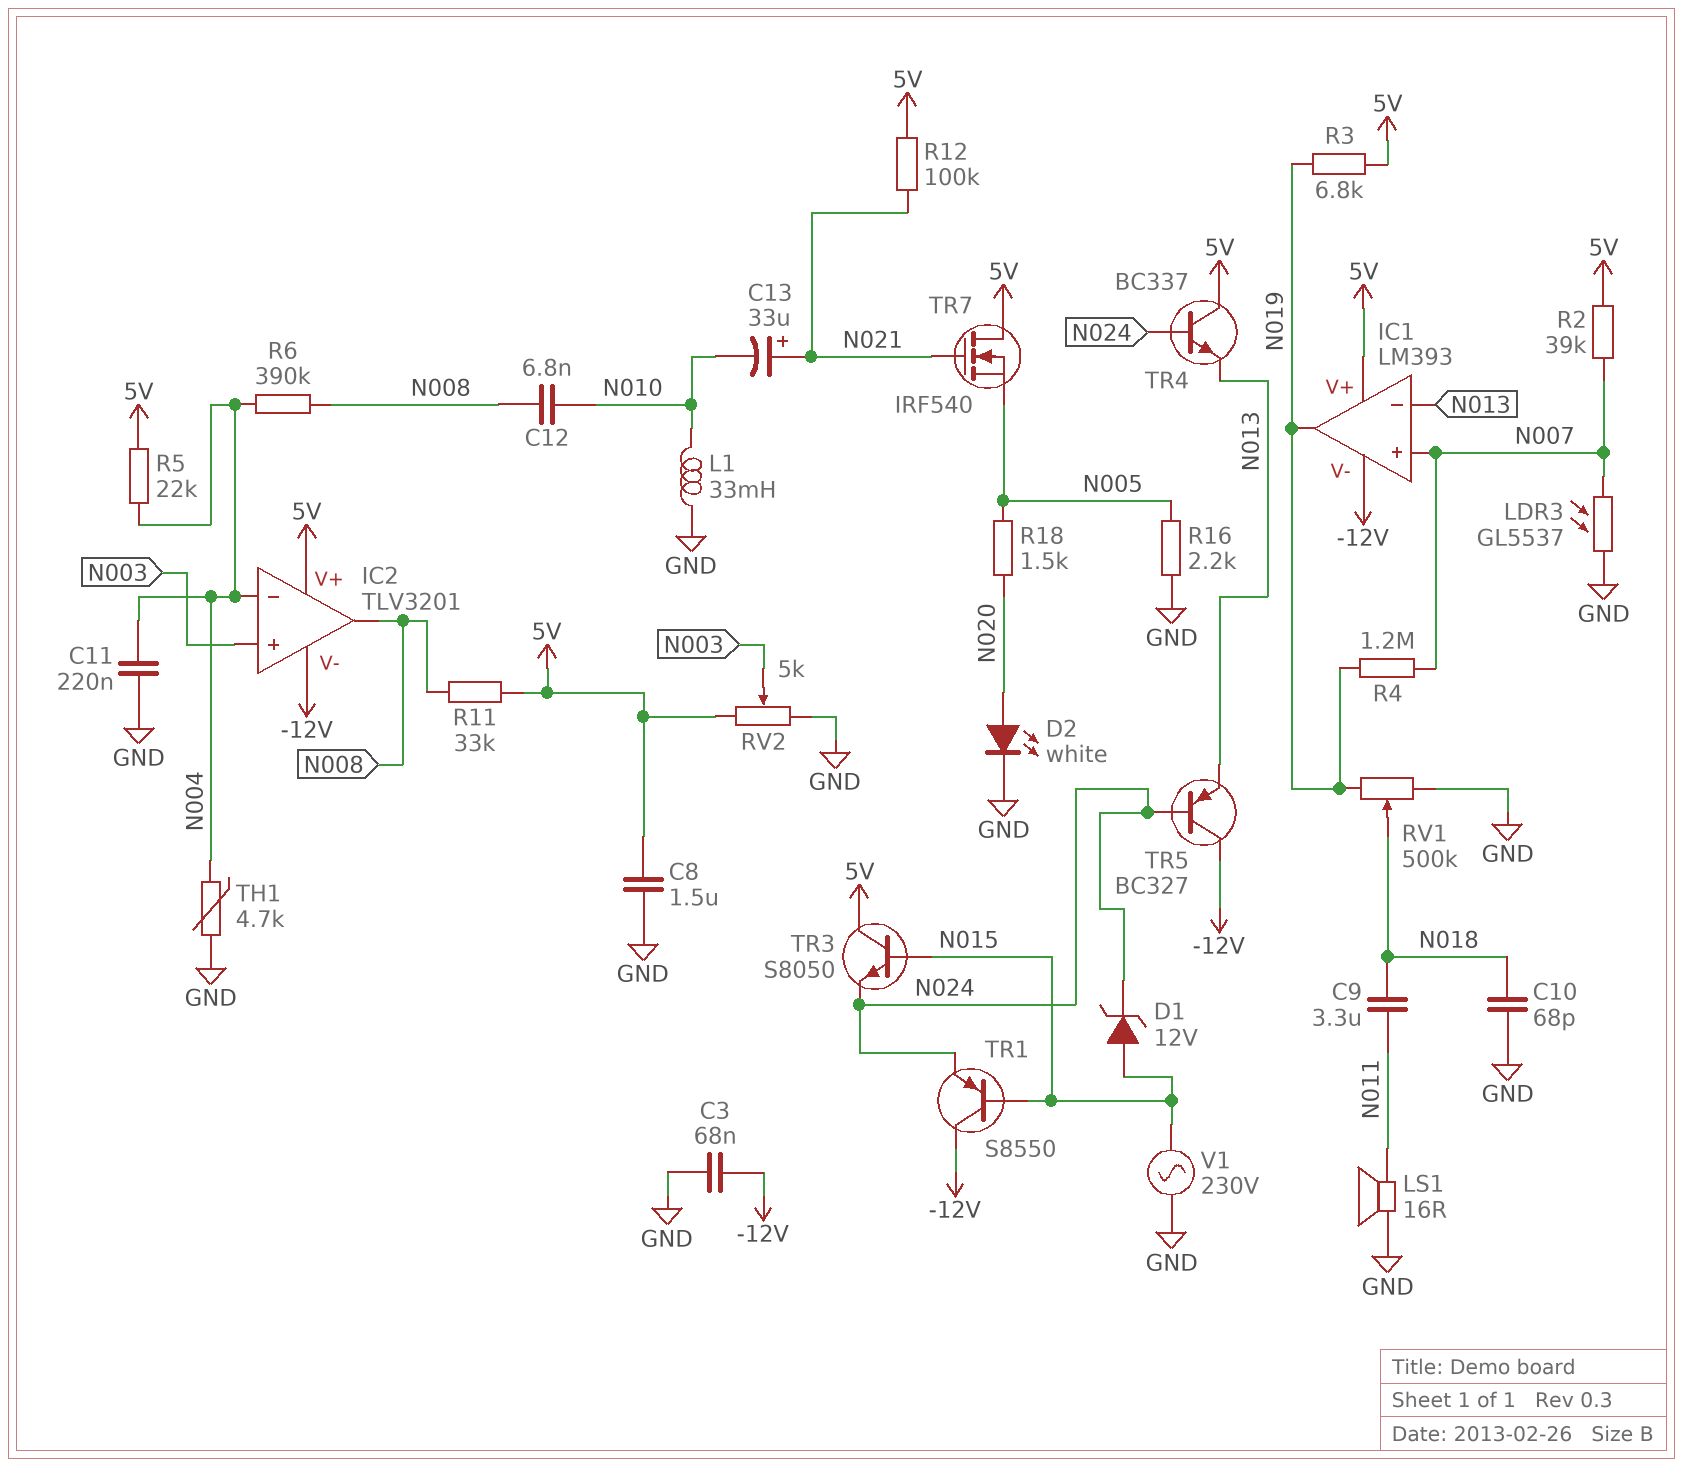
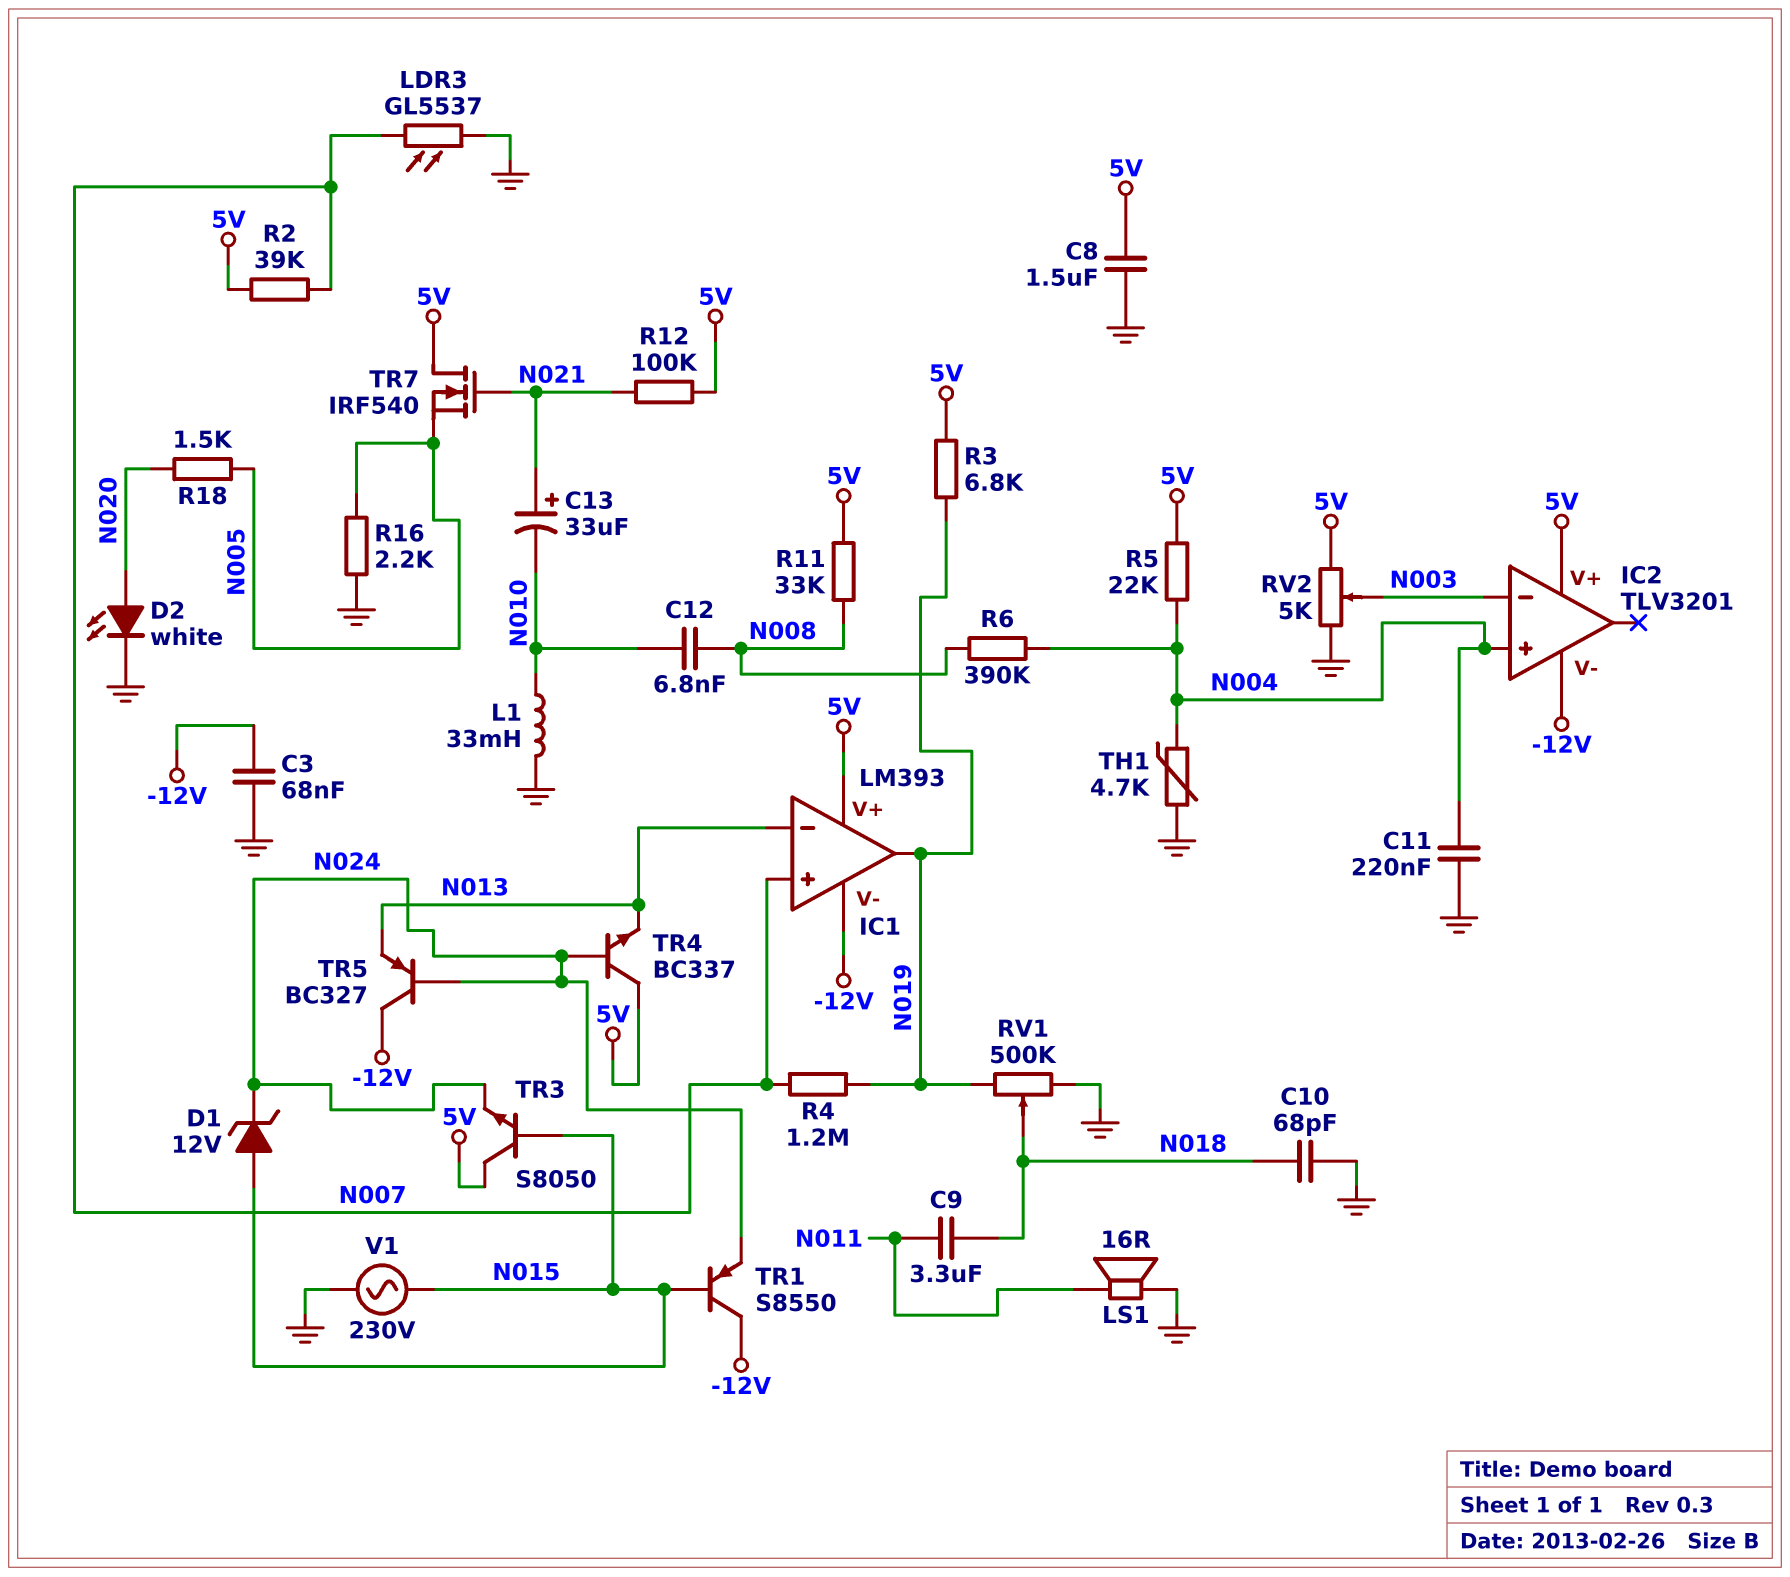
IC2 pin in+: N003 -> N004
IC2 pin in-: N004 -> N003
IC2 pin out: N008 -> none

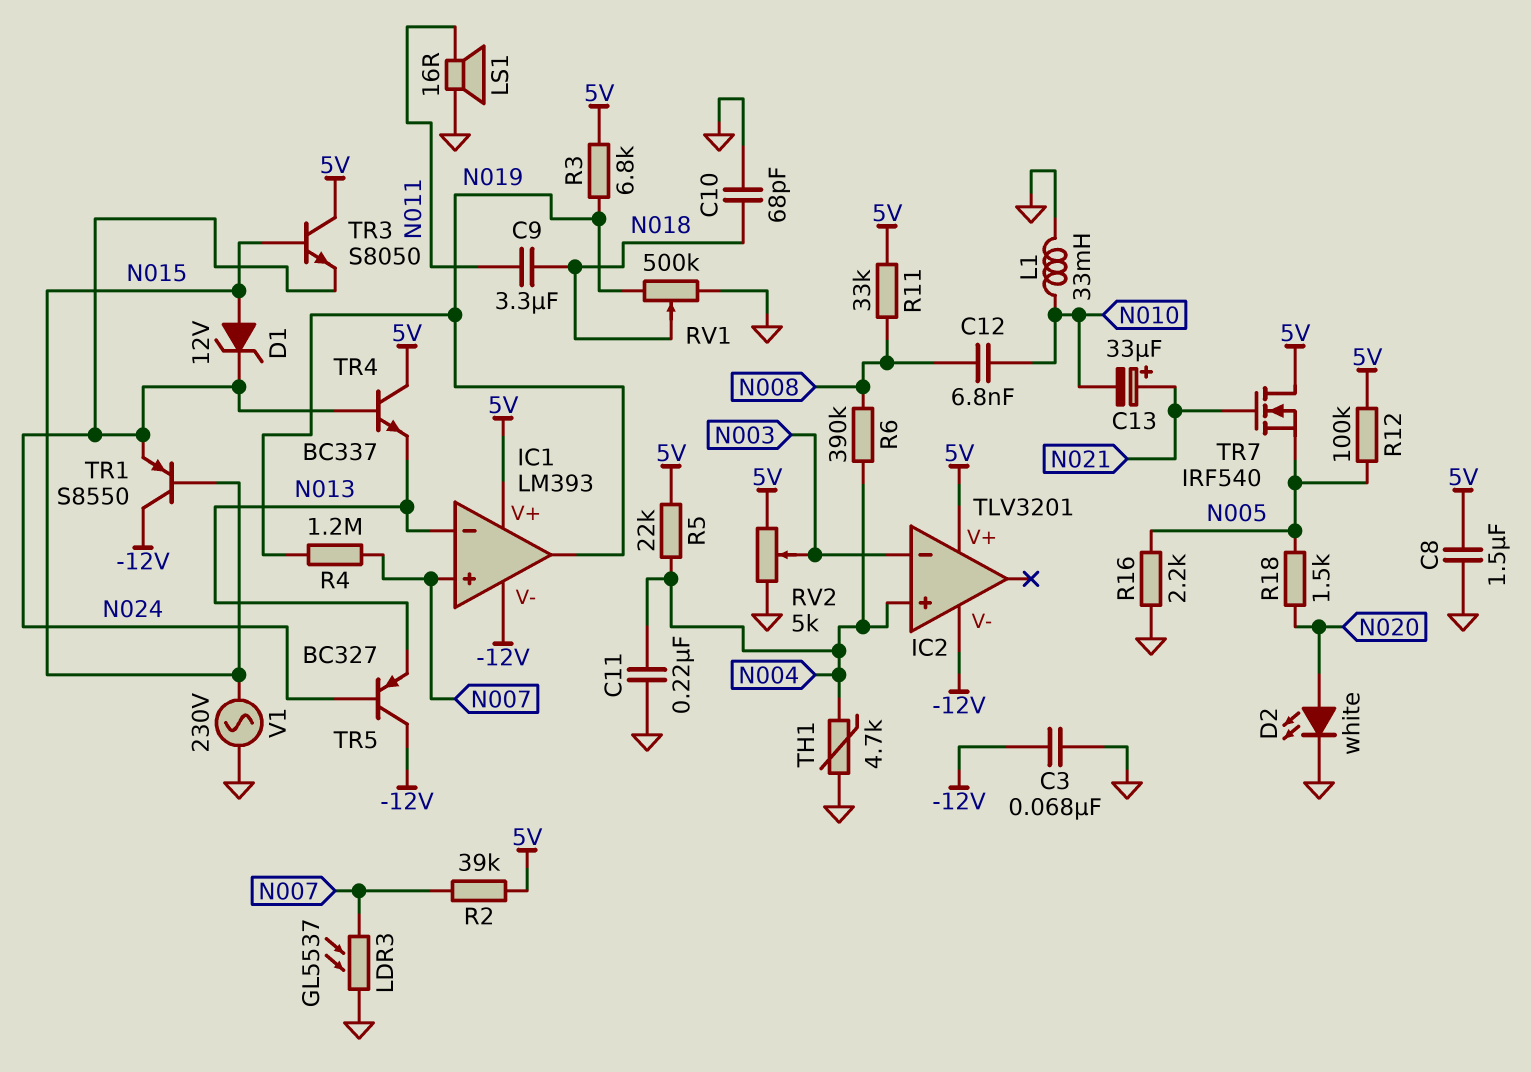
R12: 100k (5V, N021) -> 100k (5V, N005)

